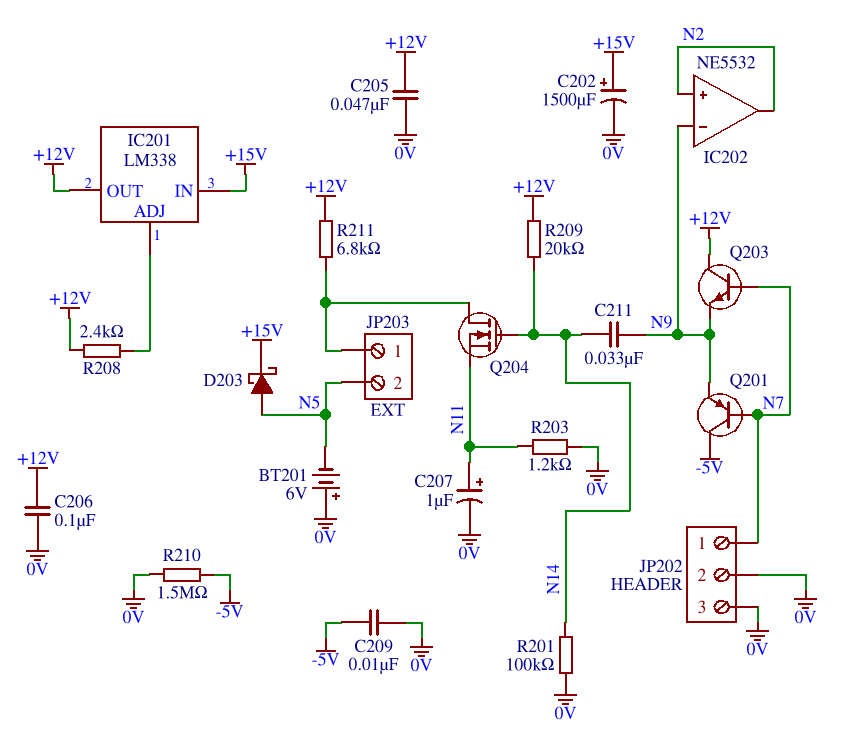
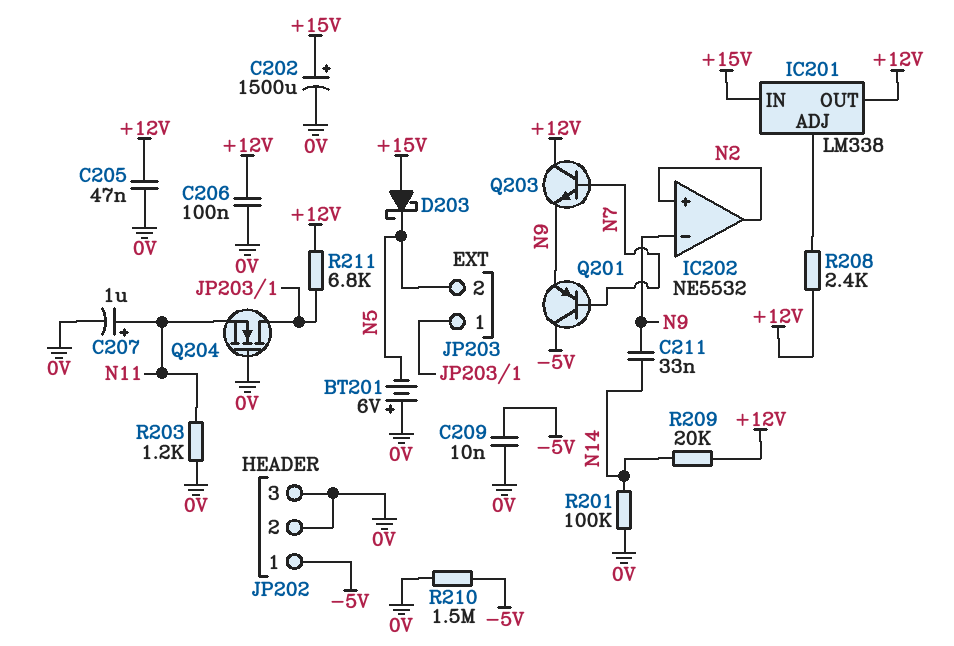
D203: schottky (A N5, K +15V) -> schottky (A +15V, K N5)
JP202 pin 1: N7 -> -5V
Q204: NMOS (G N14, D JP203/1, S N11) -> NMOS (G 0V, D JP203/1, S N11)

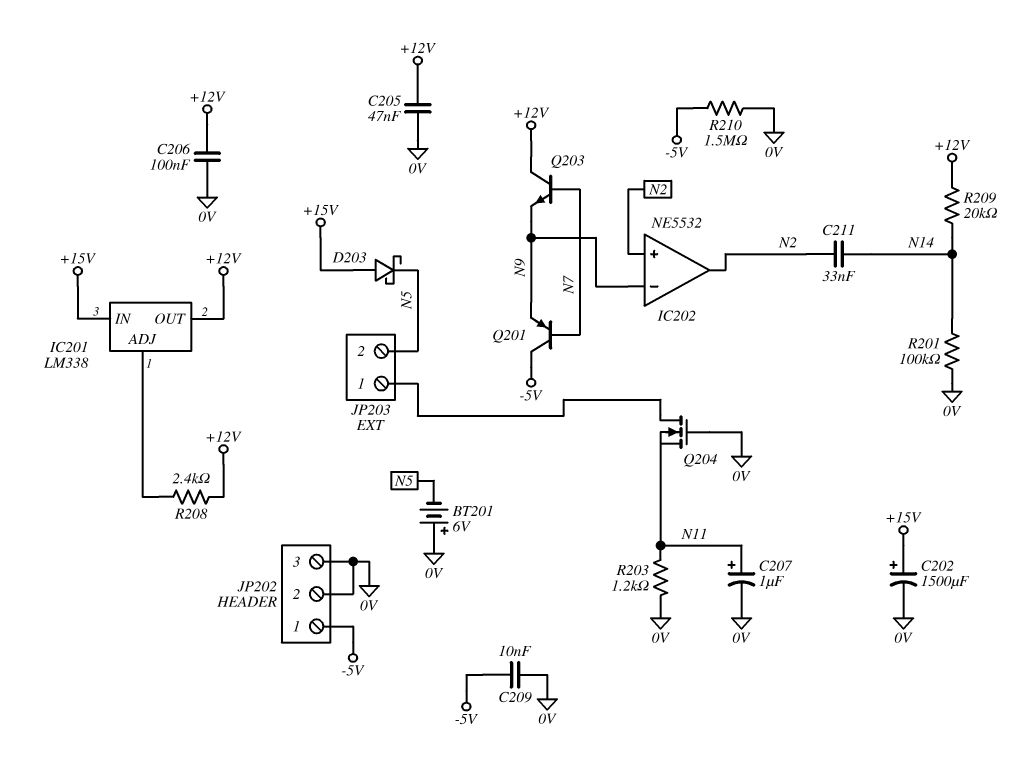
C211: 33nF (N9, N14) -> 33nF (N2, N14)
R211: 6.8k (+12V, JP203/1) -> none

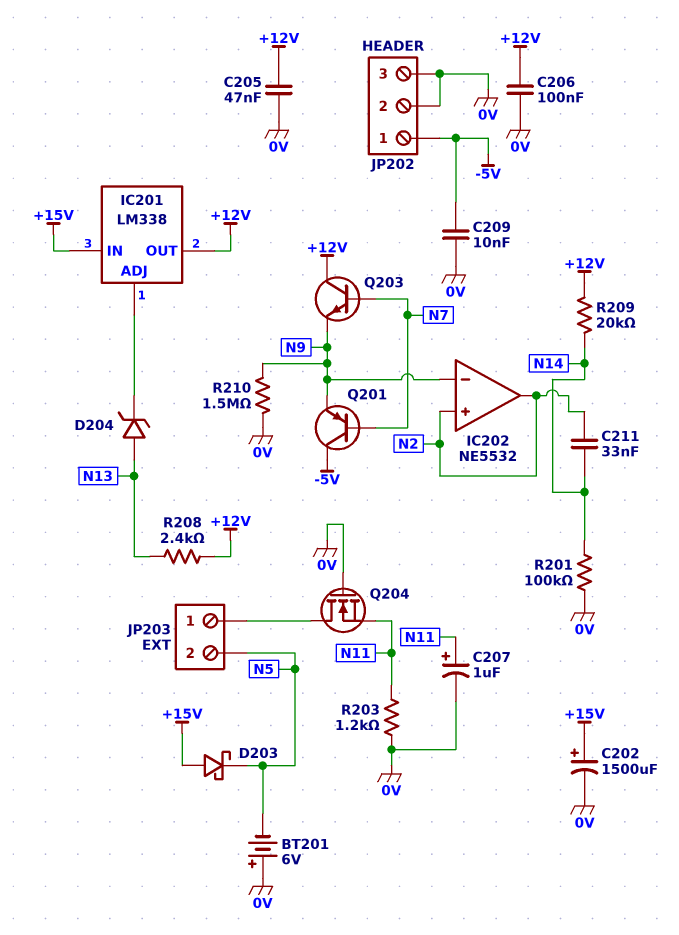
D204: none -> zener (A N13, K IC201/ADJ)
R208: 2.4k (+12V, IC201/ADJ) -> 2.4k (+12V, N13)
R210: 1.5M (-5V, 0V) -> 1.5M (0V, N9)

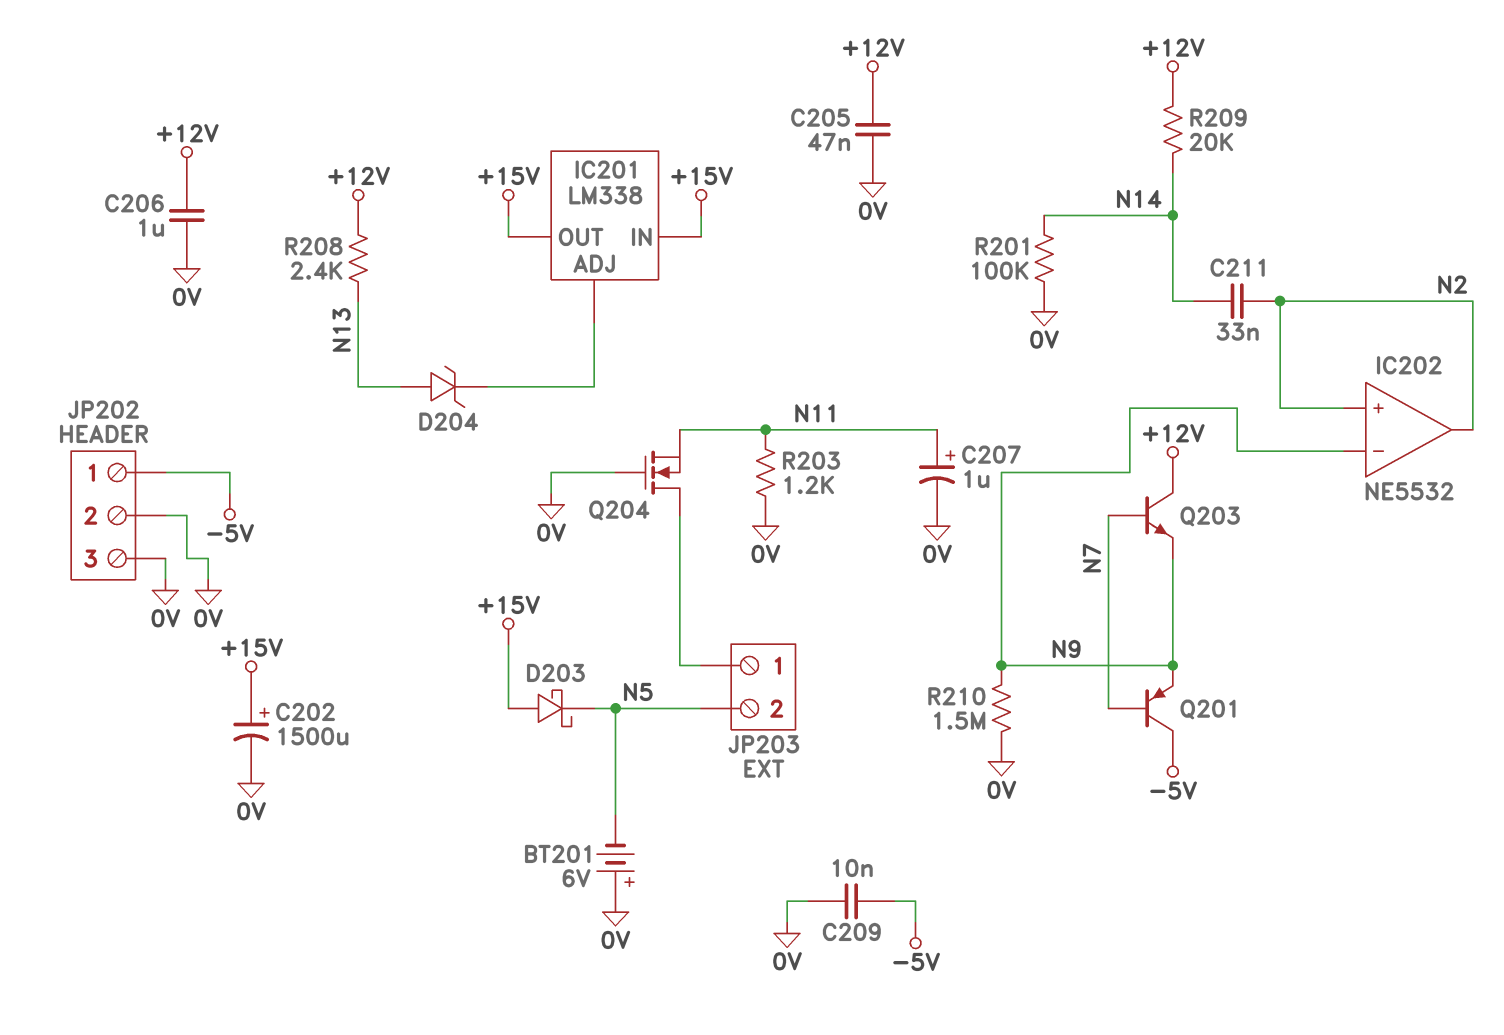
C206: 100nF (+12V, 0V) -> 1uF (+12V, 0V)
IC201 pin OUT: +12V -> +15V

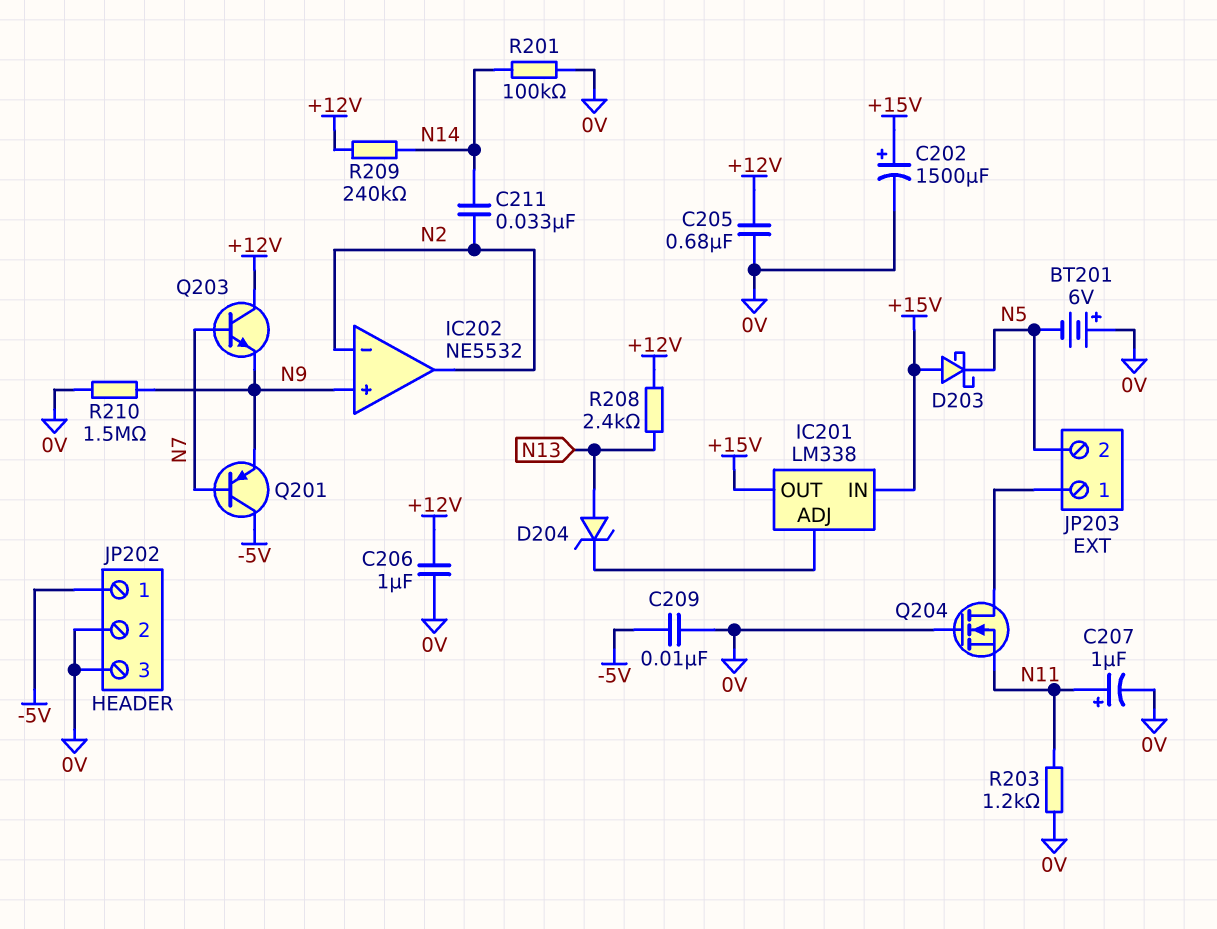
C205: 47nF (+12V, 0V) -> 680nF (+12V, 0V)
IC202 pin in+: N2 -> N9
IC202 pin in-: N9 -> N2
R209: 20k (+12V, N14) -> 240k (+12V, N14)

